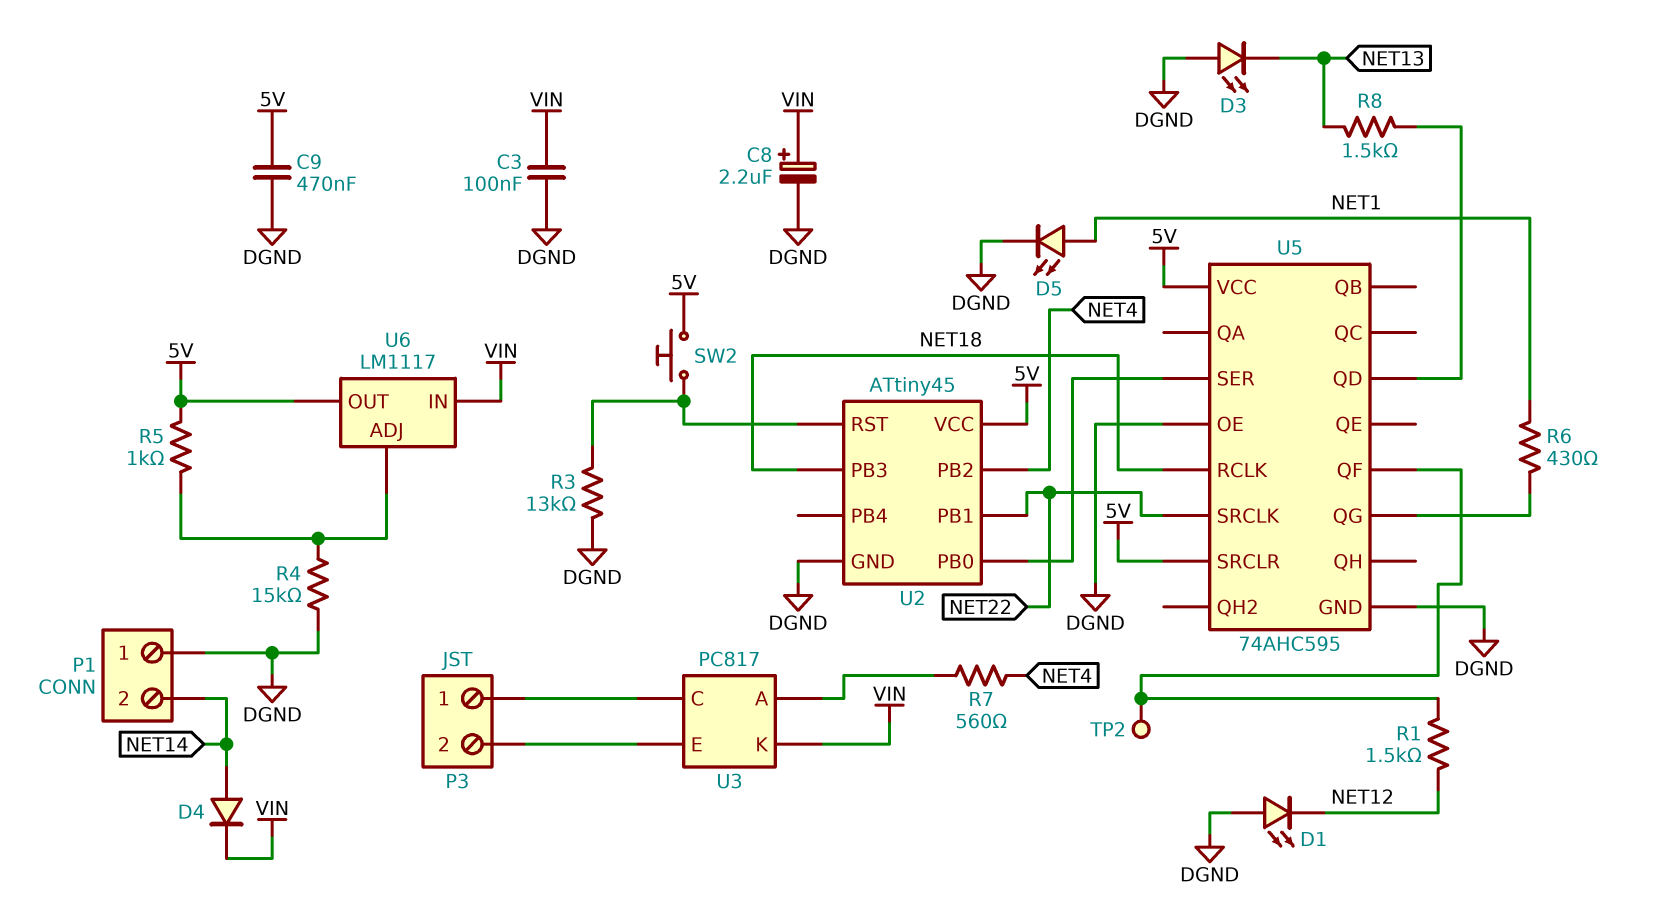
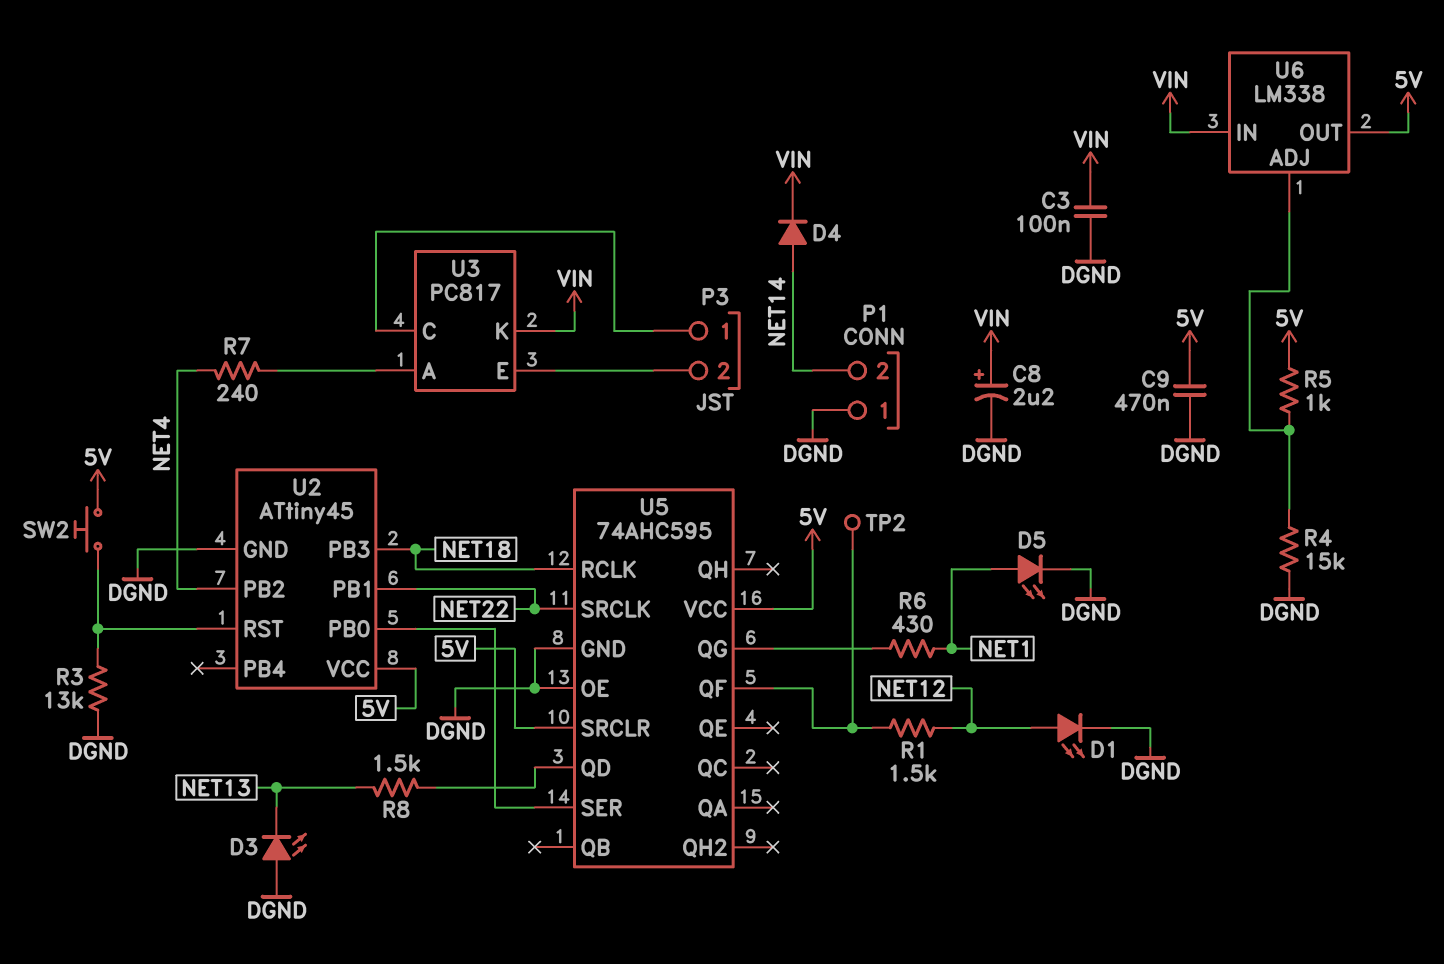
D1: LED (A DGND, K NET12) -> LED (A NET12, K DGND)
R7: 560 (NET4, U3/A) -> 240 (NET4, U3/A)
U6: LM1117 -> LM338

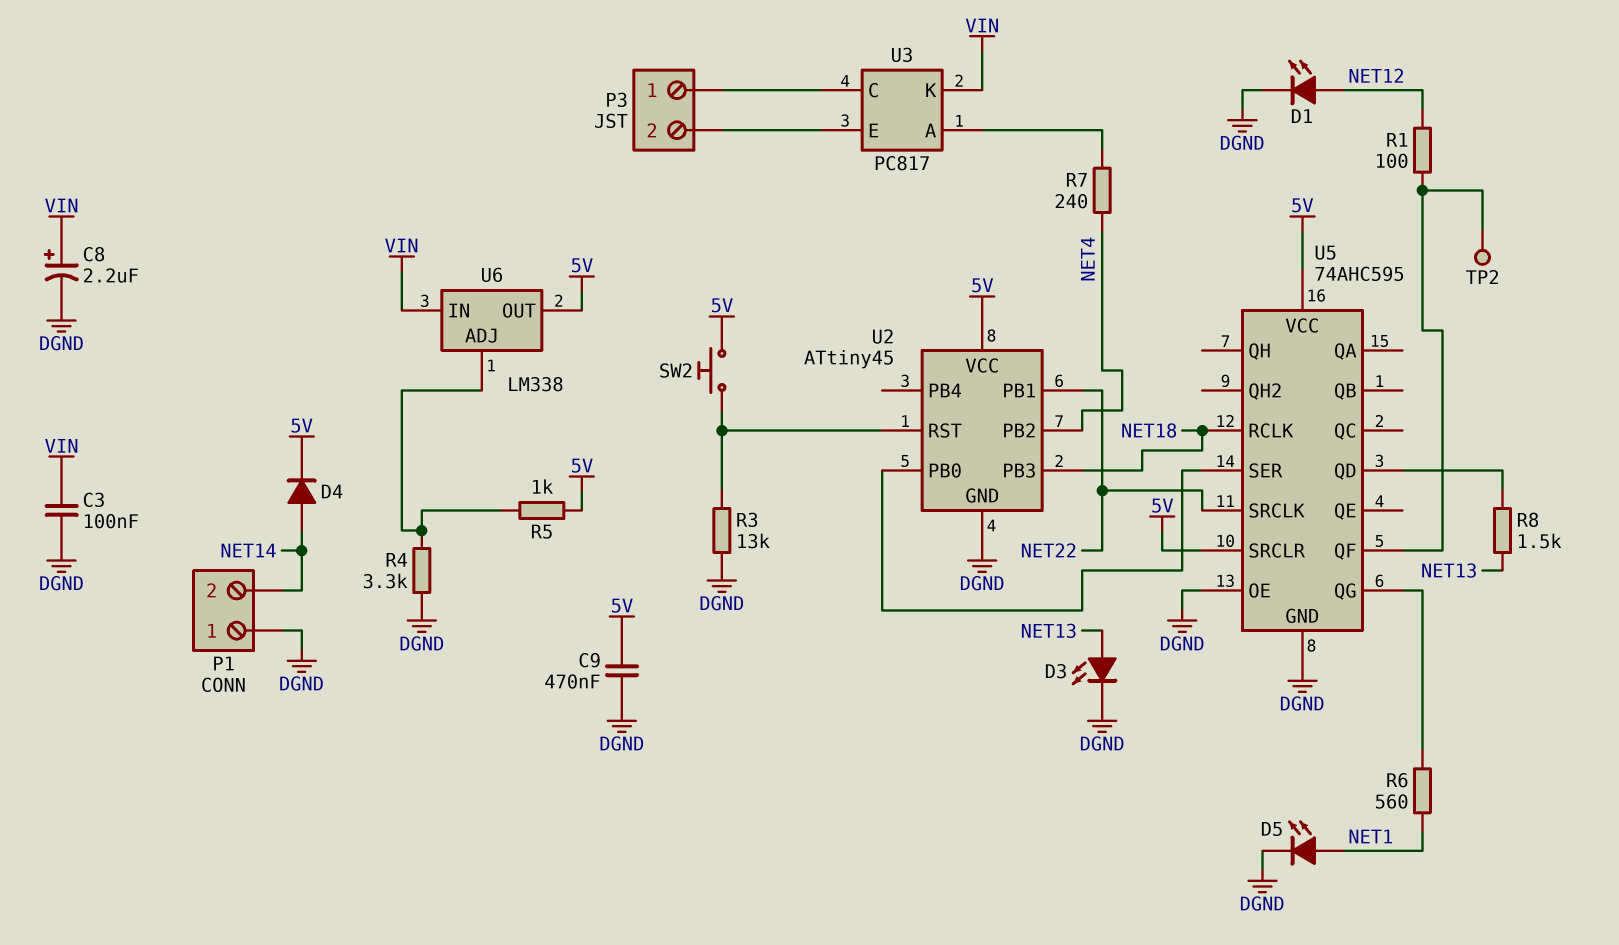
D3: LED (A DGND, K NET13) -> LED (A NET13, K DGND)
D4: diode (A NET14, K VIN) -> diode (A NET14, K 5V)
R1: 1.5k (NET12, U5/QF) -> 100 (NET12, U5/QF)
R4: 15k (DGND, U6/ADJ) -> 3.3k (DGND, U6/ADJ)
R6: 430 (NET1, U5/QG) -> 560 (NET1, U5/QG)

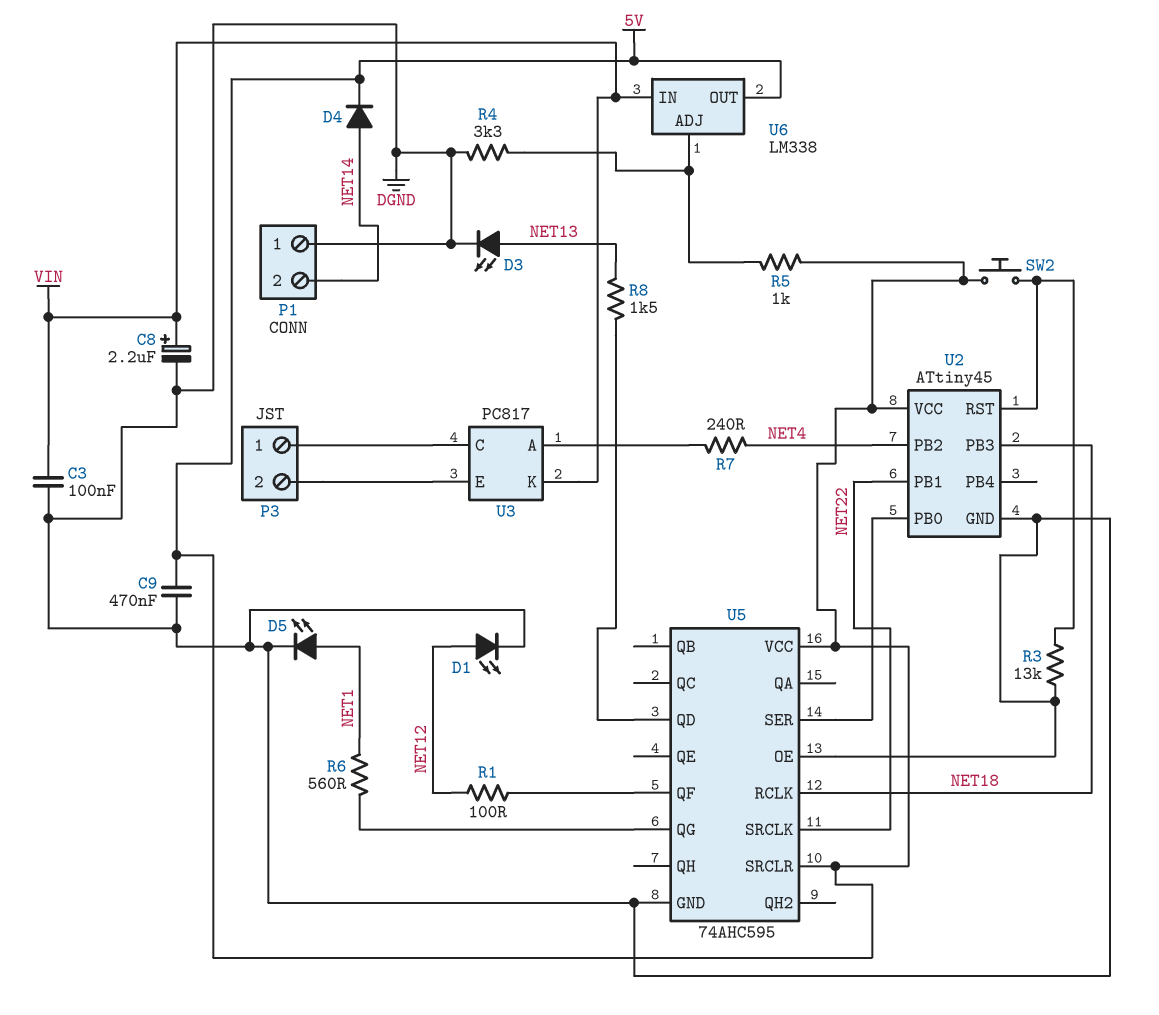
TP2: test point (U5/QF) -> none

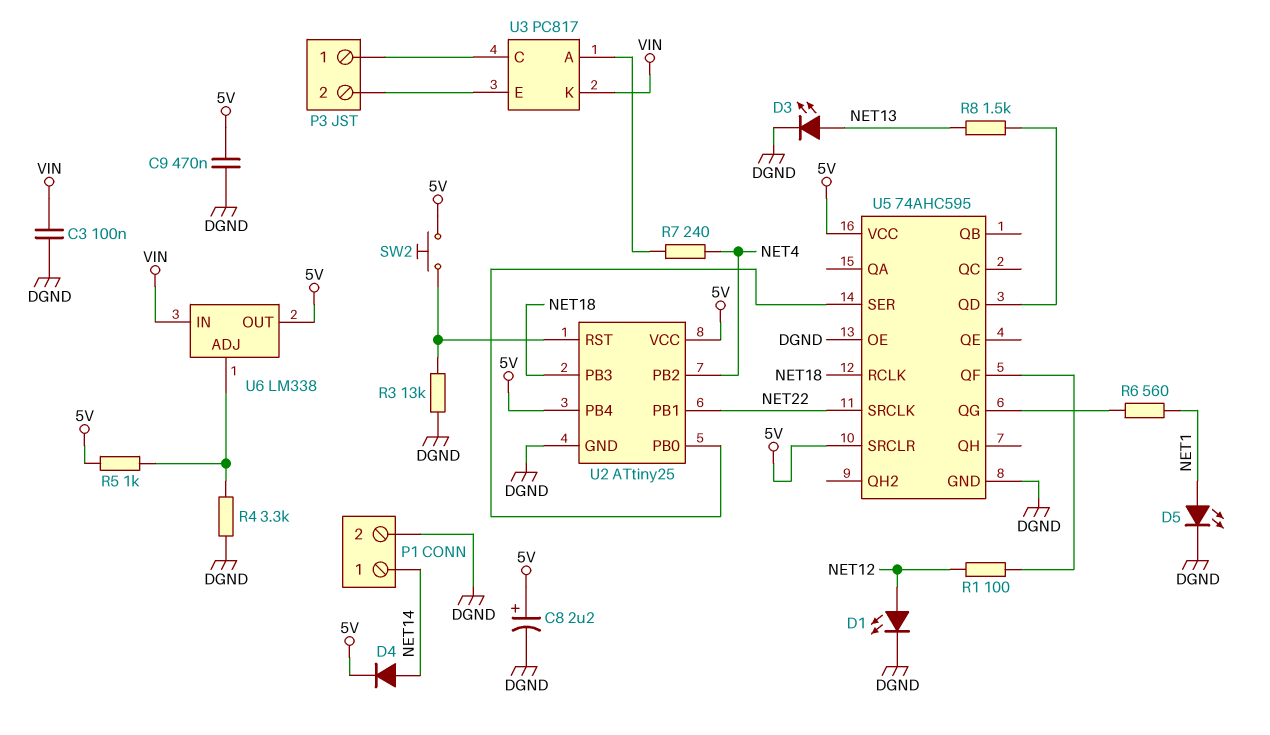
C8: 2.2uF (plus VIN, minus DGND) -> 2.2uF (plus 5V, minus DGND)
P1 pin 1: DGND -> NET14
P1 pin 2: NET14 -> DGND
U2: ATtiny45 -> ATtiny25
U2 pin PB4: none -> 5V

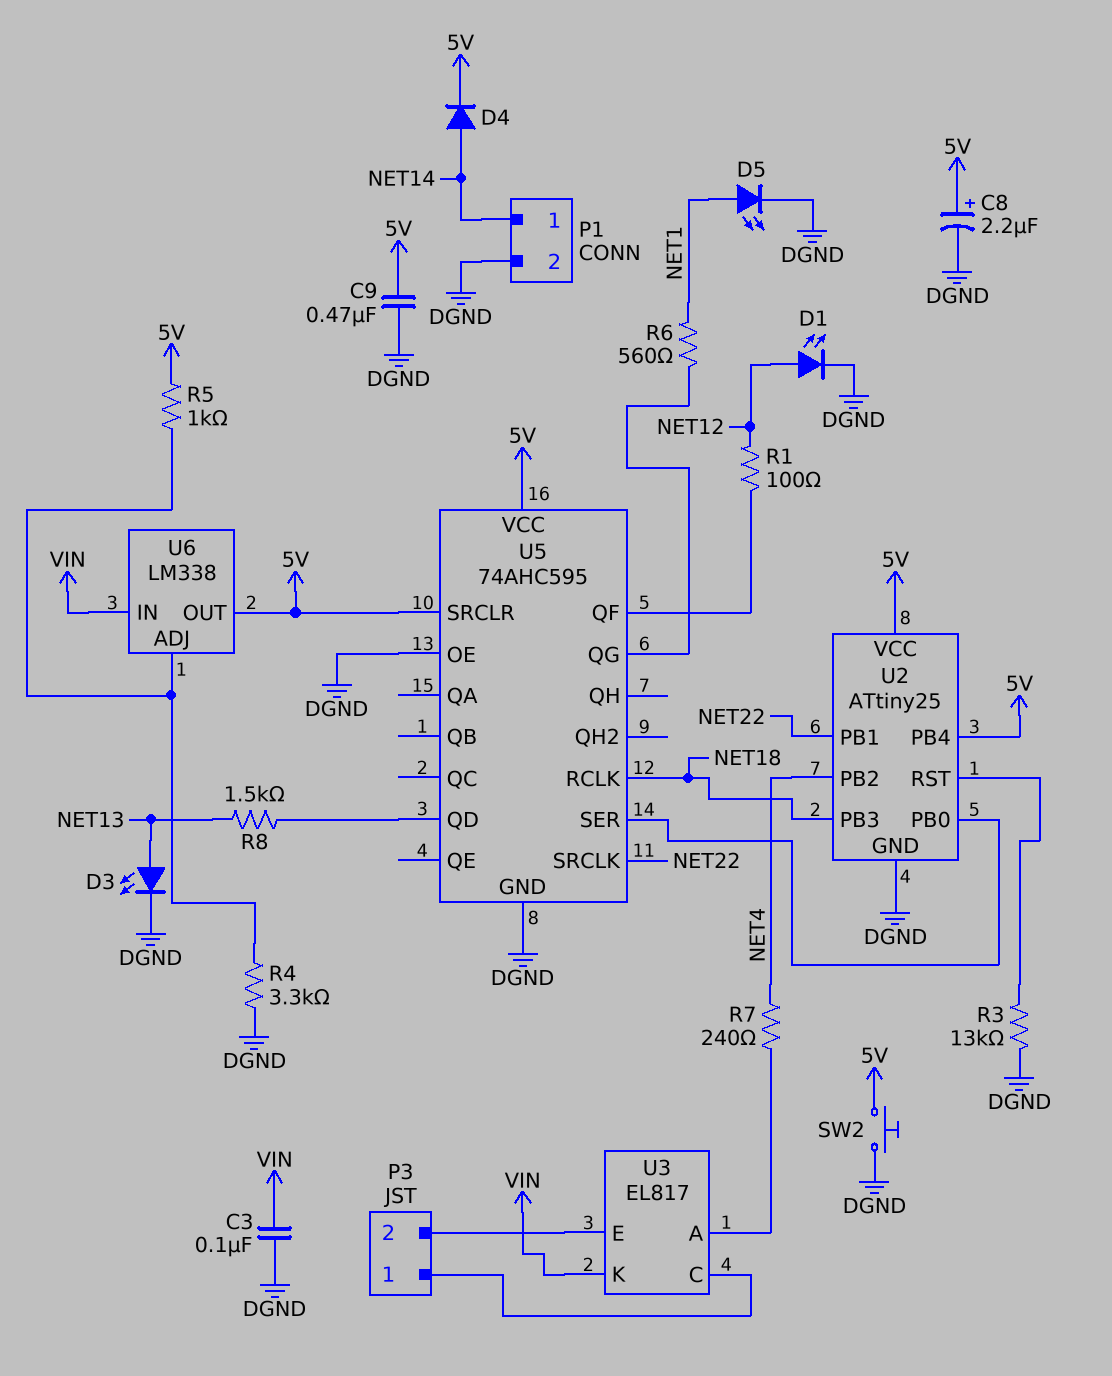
SW2: button (5V, U2/RST) -> button (5V, DGND)
U3: PC817 -> EL817

